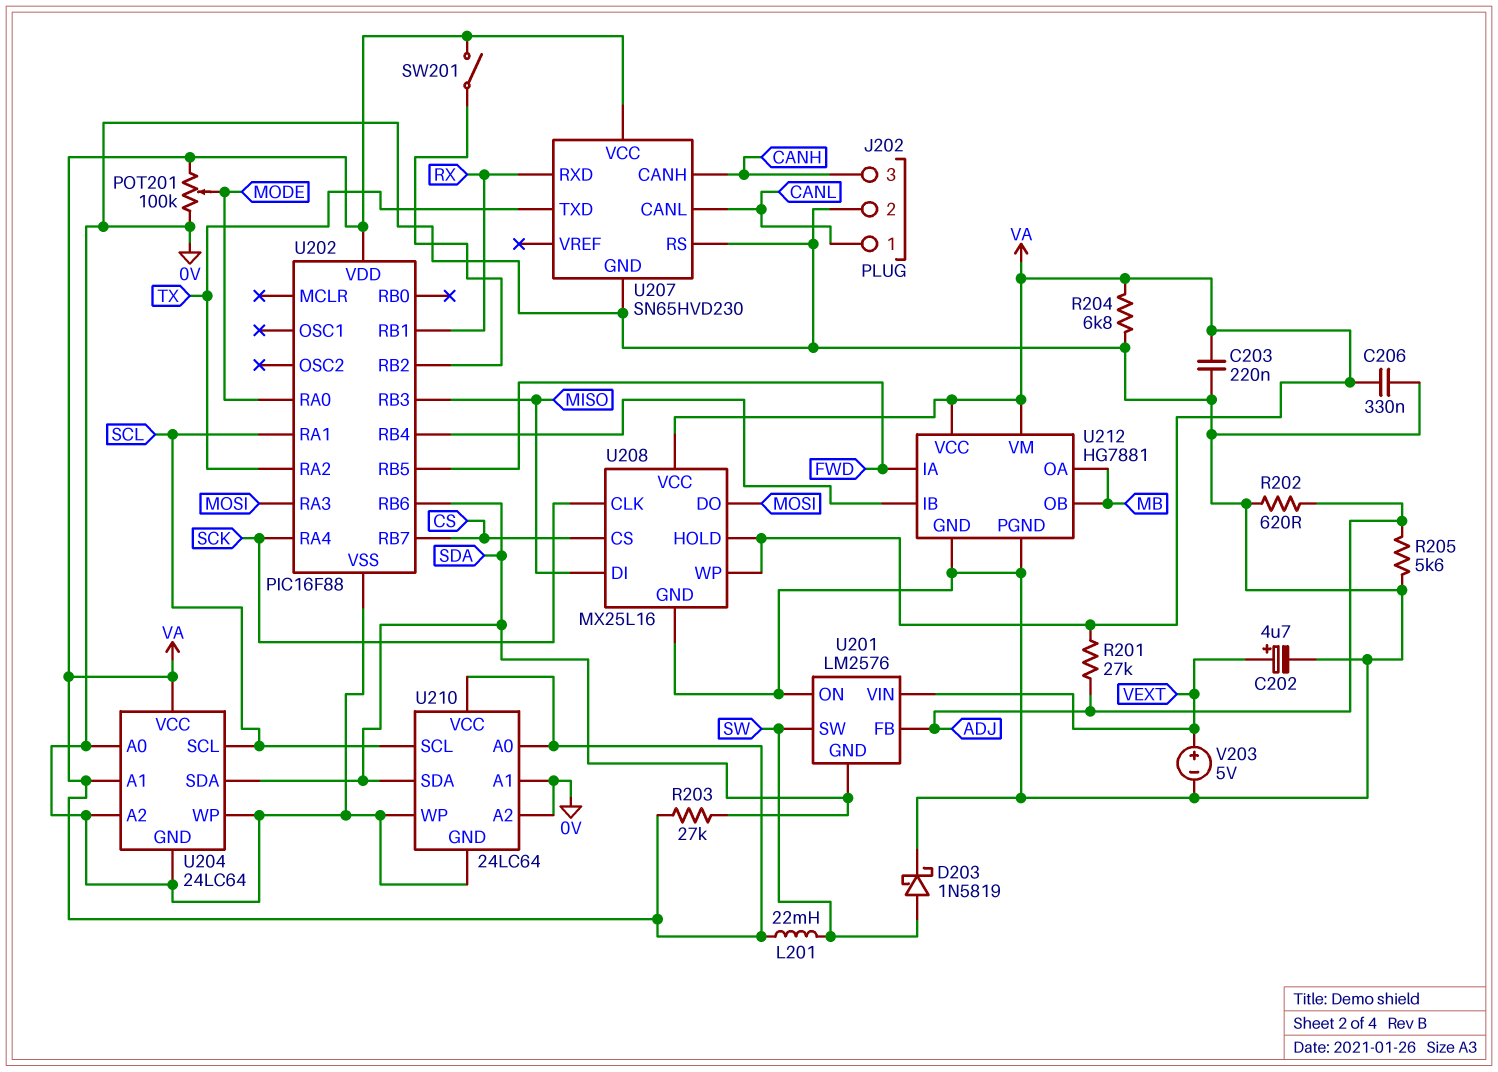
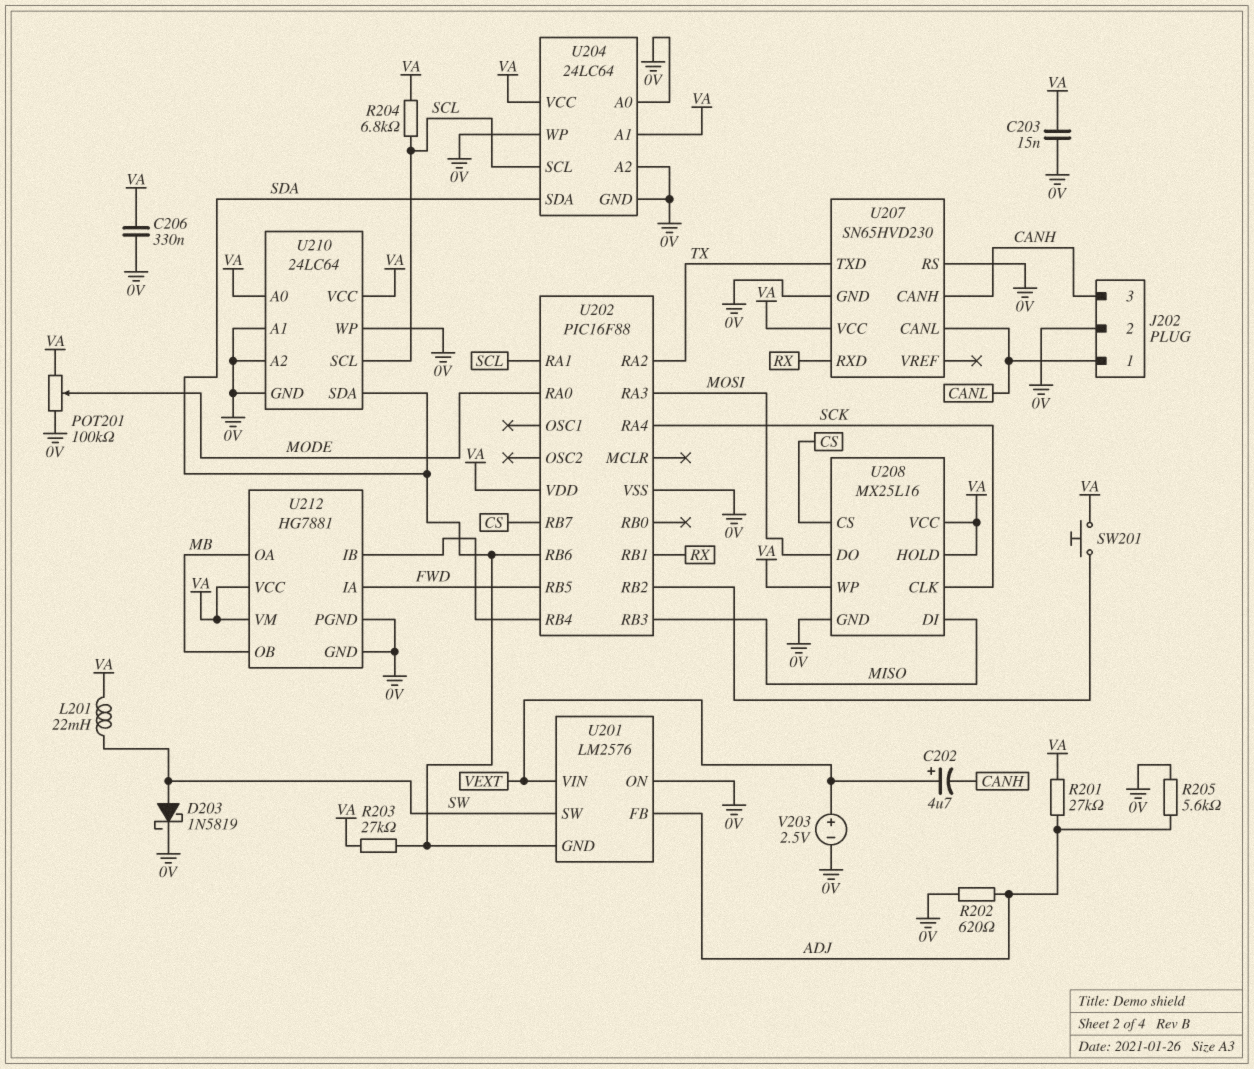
C202: 4.7uF (plus VEXT, minus 0V) -> 4.7uF (plus VEXT, minus CANH)
C203: 220nF (0V, VA) -> 15nF (0V, VA)
R204: 6.8k (0V, VA) -> 6.8k (SCL, VA)
SW201: switch (U202/RB2, VA) -> button (U202/RB2, VA)
V203: 5V (plus VEXT, minus 0V) -> 2.5V (plus VEXT, minus 0V)

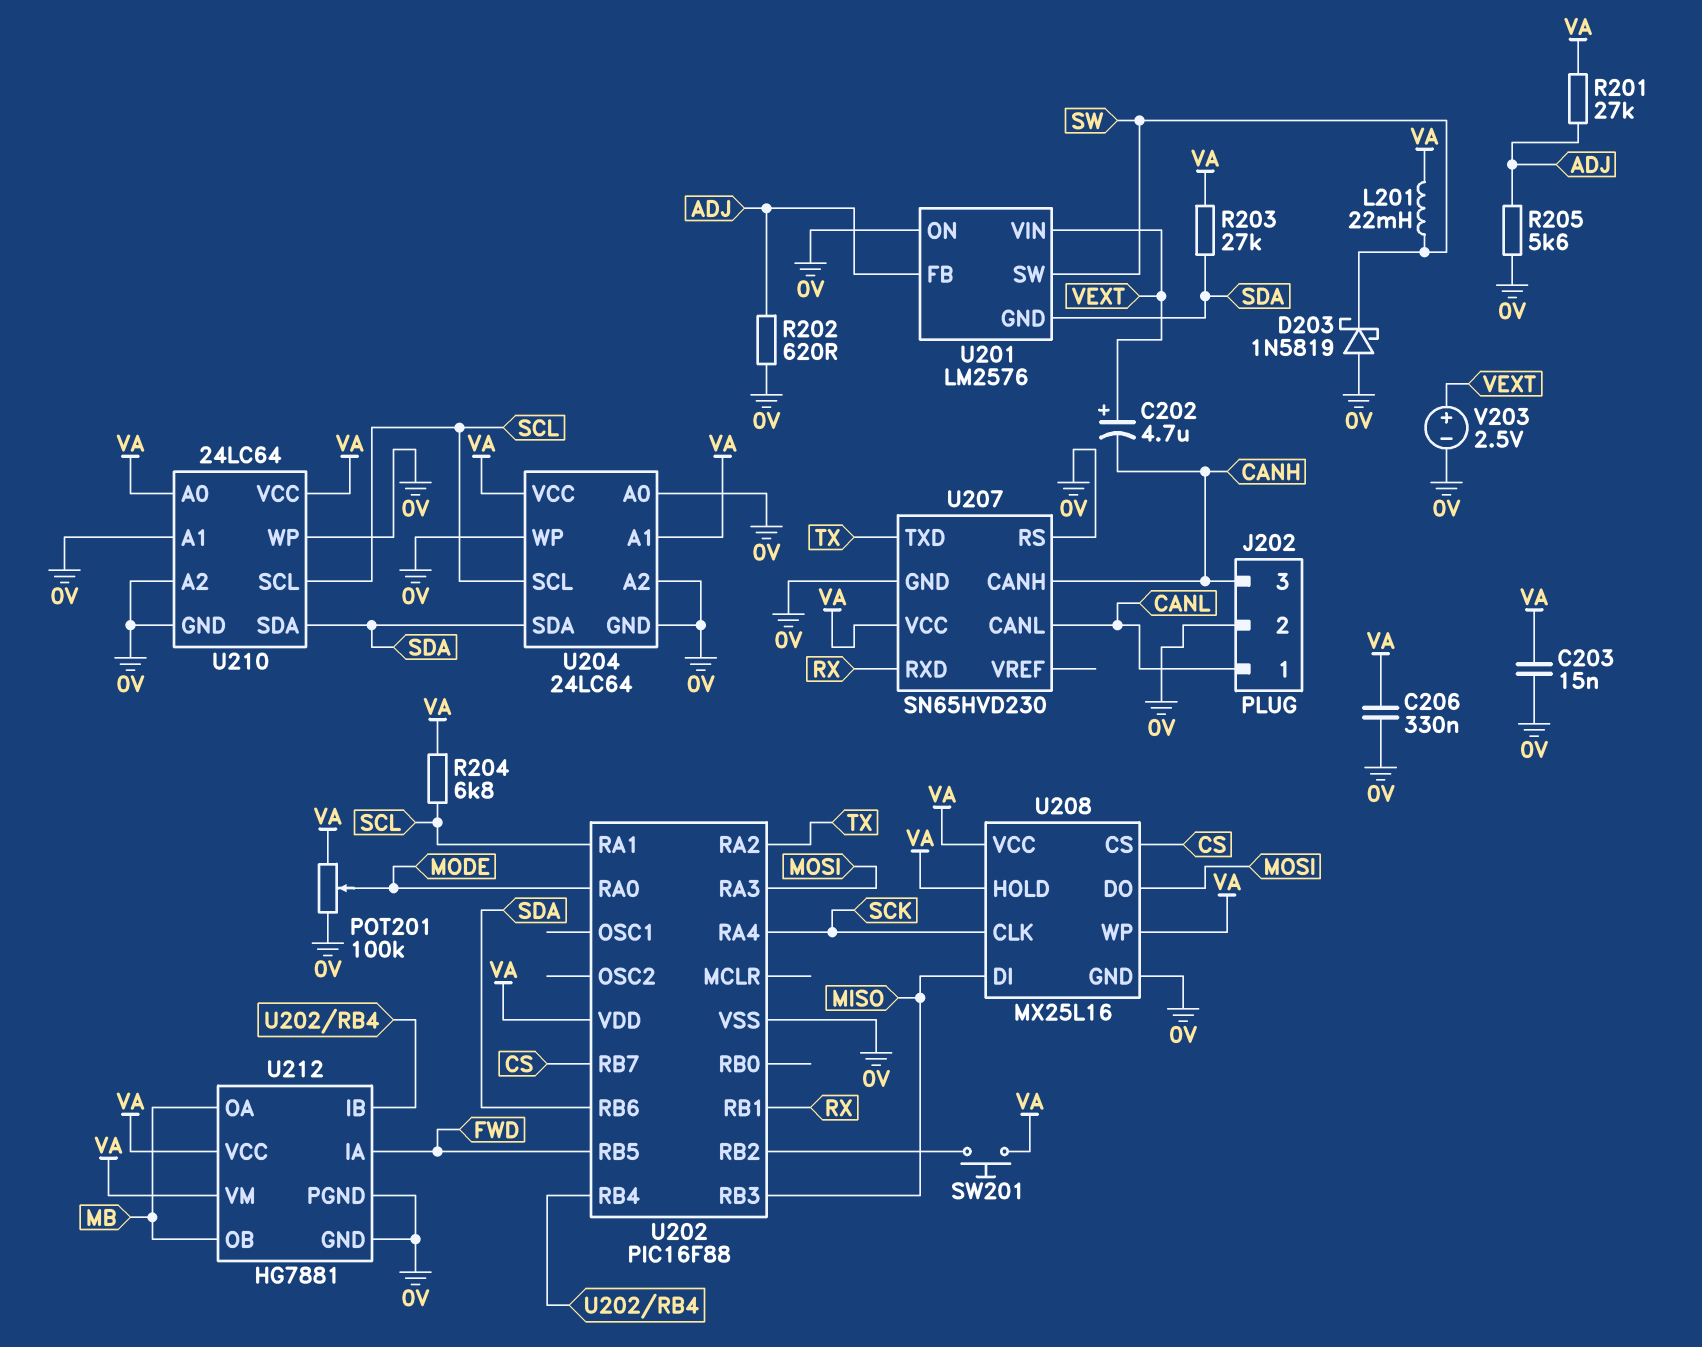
D203: schottky 1N5819 (A SW, K 0V) -> schottky 1N5819 (A 0V, K SW)

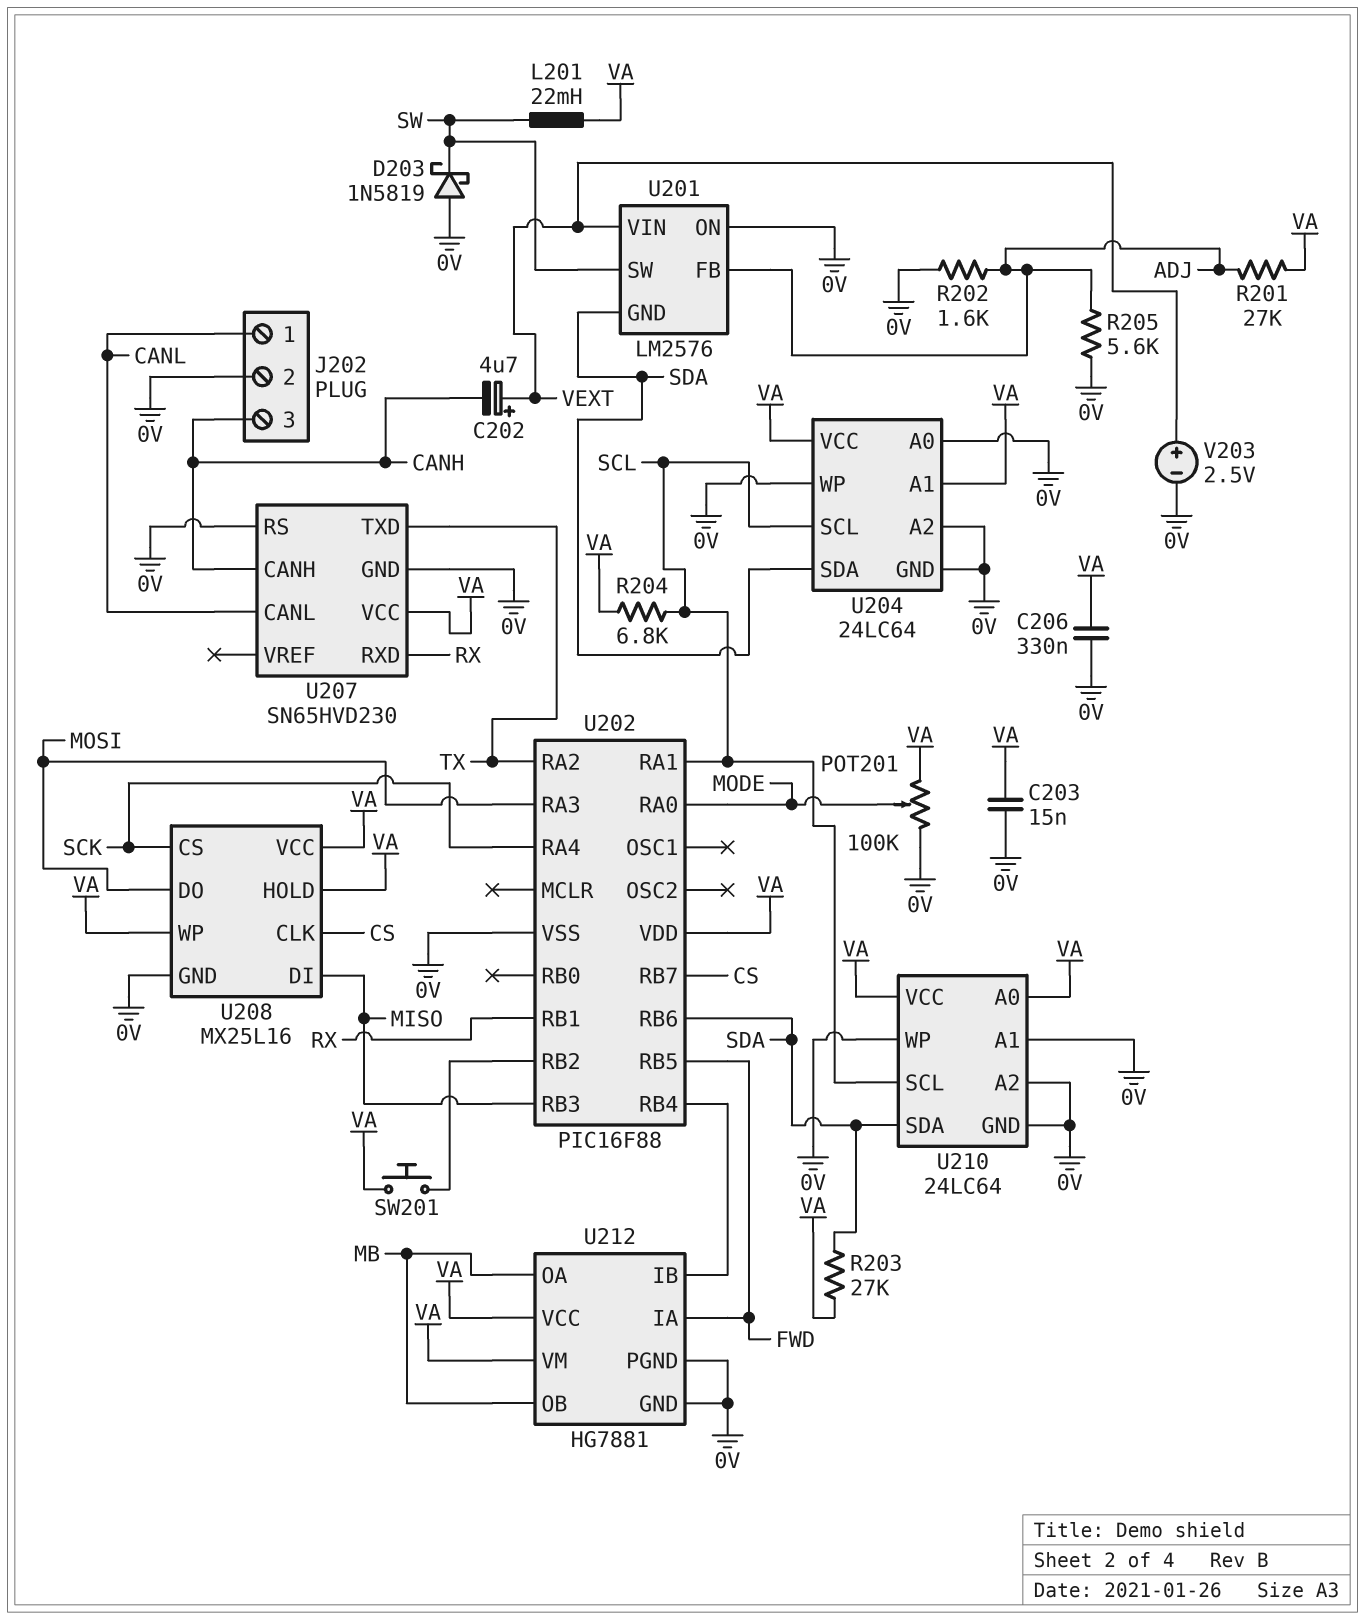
R202: 620 (0V, ADJ) -> 1.6k (0V, ADJ)
U208 pin CLK: SCK -> CS
U208 pin CS: CS -> SCK

